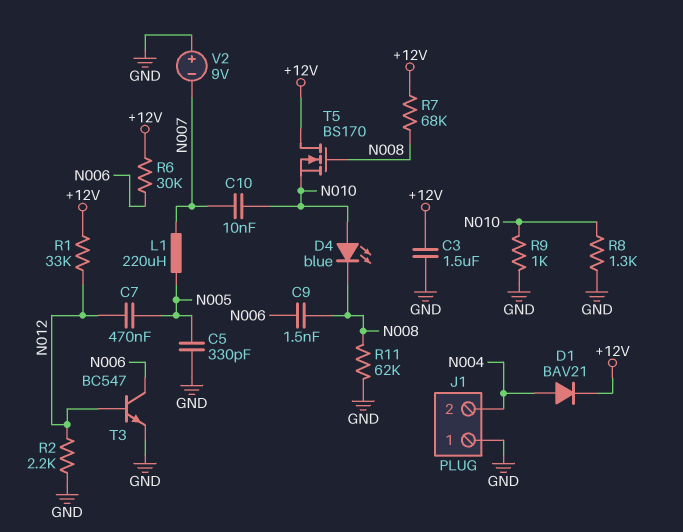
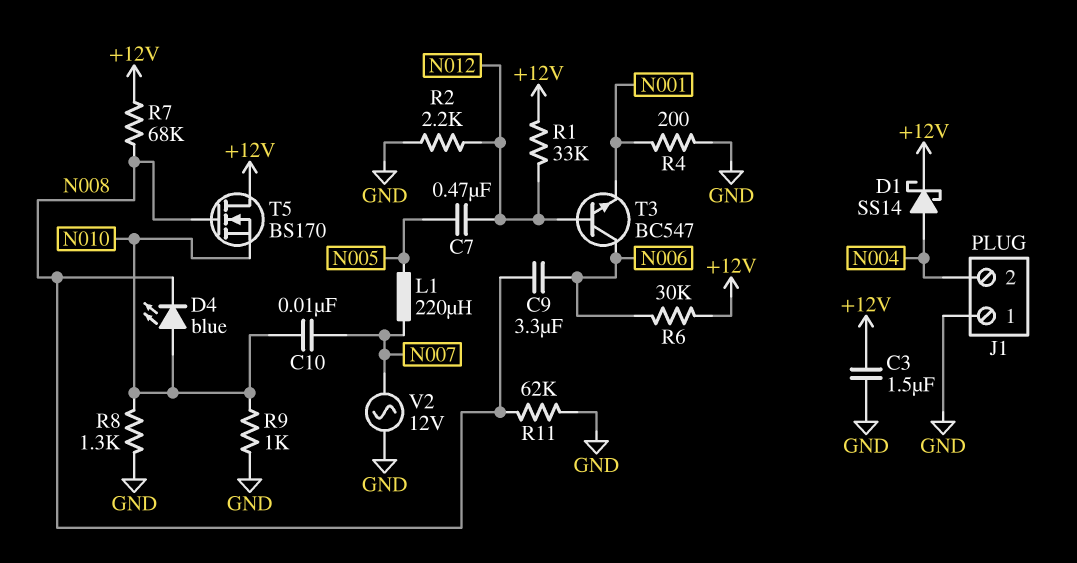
C5: 330pF (GND, N005) -> none
C9: 1.5nF (N006, N008) -> 3.3uF (N006, N008)
D1: diode BAV21 (A N004, K +12V) -> schottky SS14 (A N004, K +12V)
R4: none -> 200 (GND, N001)
T3: NPN BC547 (B N012, C N006, E GND) -> NPN BC547 (B N012, C N006, E N001)
V2: 9V (plus GND, minus N007) -> AC 12V (GND, N007)

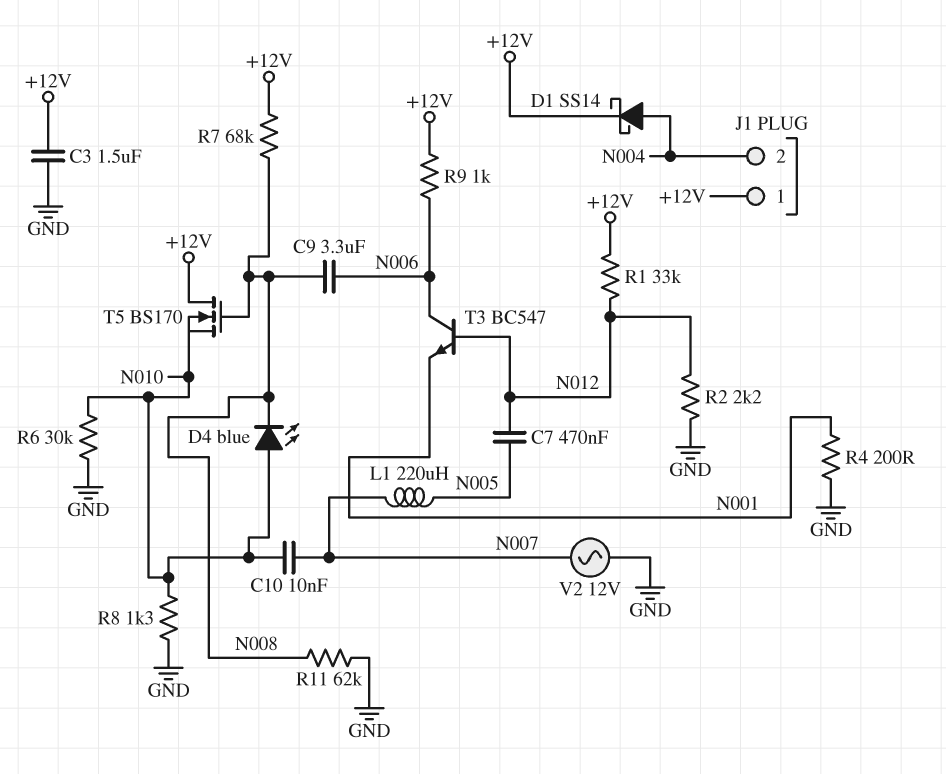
J1 pin 1: GND -> +12V
R6: 30k (+12V, N006) -> 30k (GND, N010)
R9: 1k (GND, N010) -> 1k (+12V, N006)

